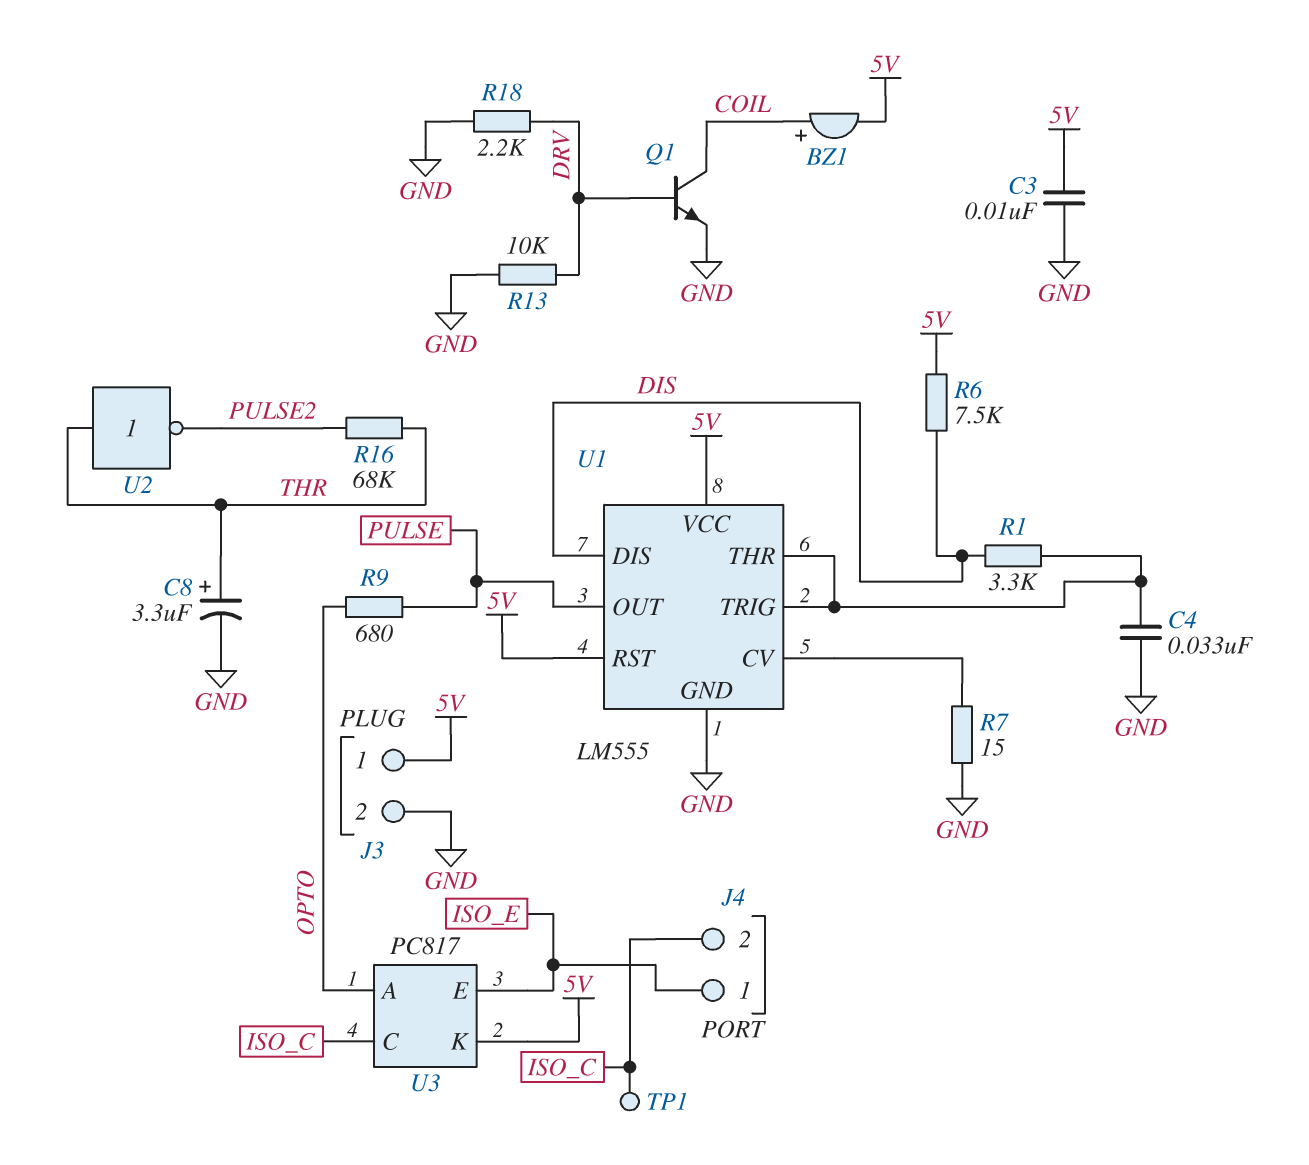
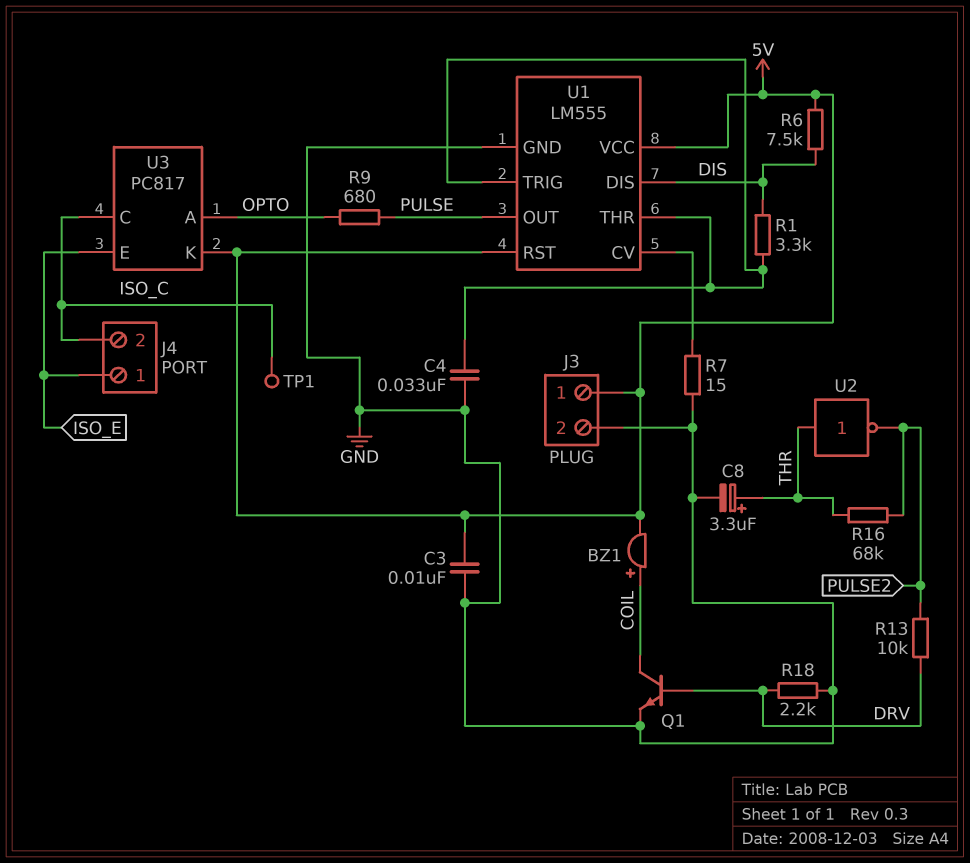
R13: 10k (DRV, GND) -> 10k (DRV, PULSE2)

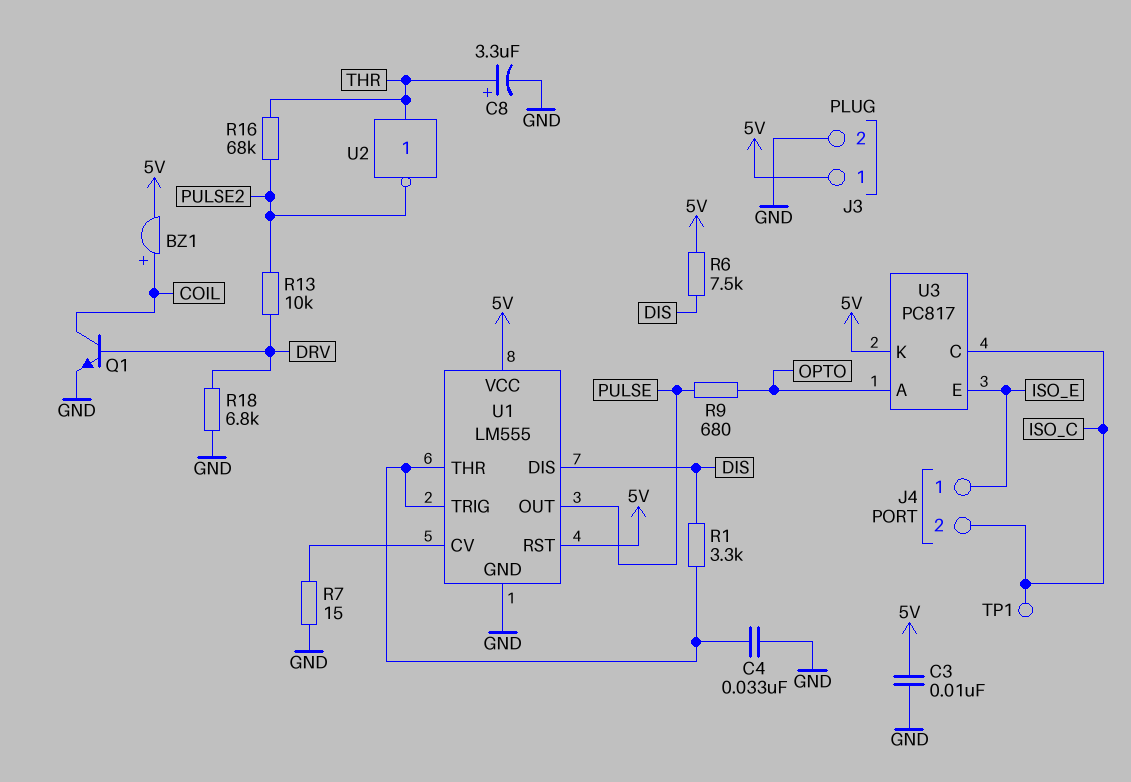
R18: 2.2k (DRV, GND) -> 6.8k (DRV, GND)

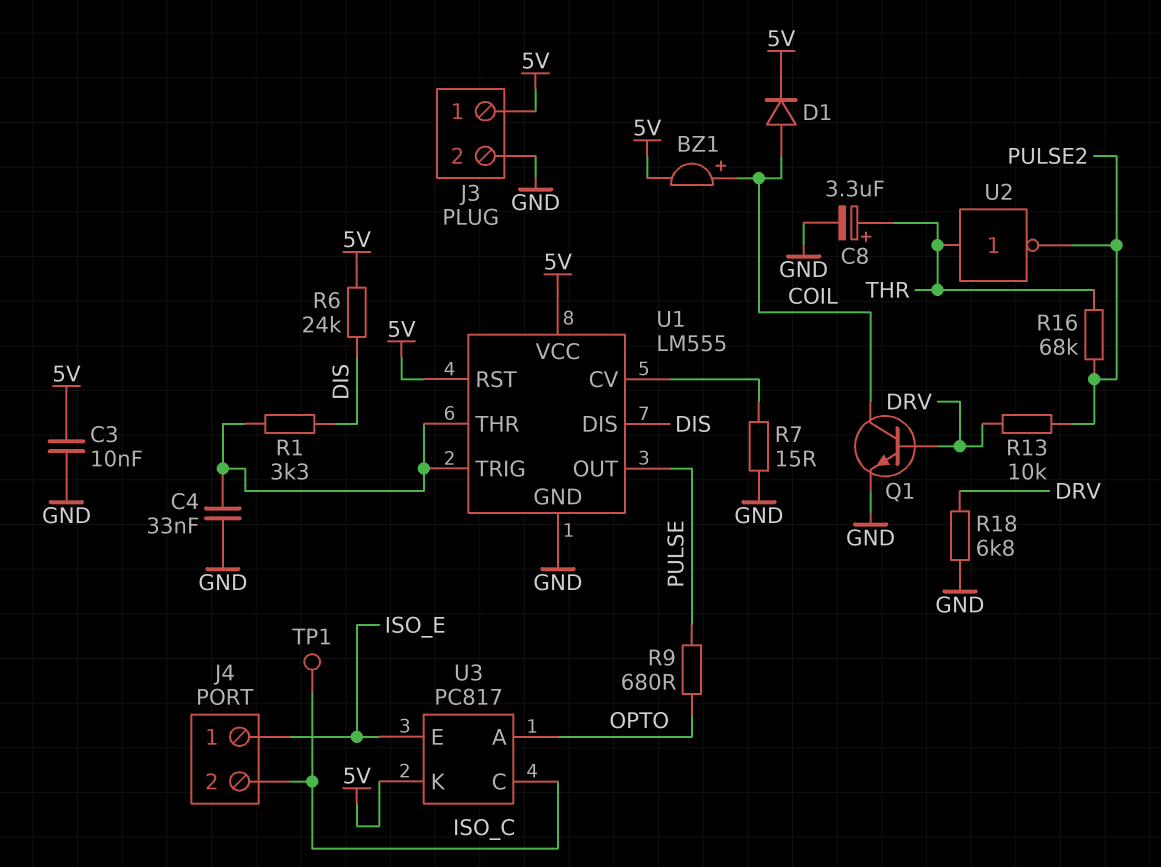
D1: none -> diode (A COIL, K 5V)
R6: 7.5k (5V, DIS) -> 24k (5V, DIS)

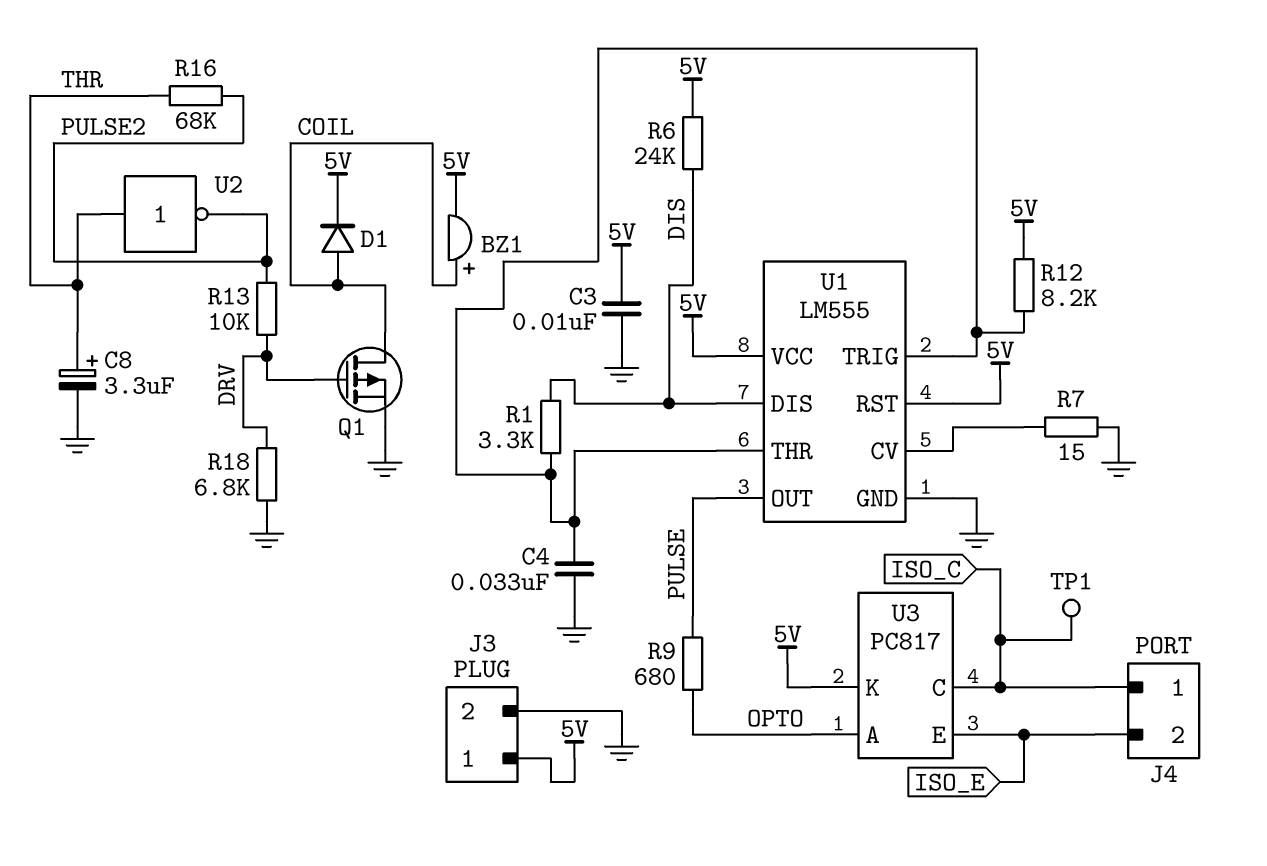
J4 pin 1: ISO_E -> ISO_C
J4 pin 2: ISO_C -> ISO_E
Q1: NPN (B DRV, C COIL, E GND) -> PMOS (G DRV, D COIL, S GND)
R12: none -> 8.2k (5V, U1/THR)

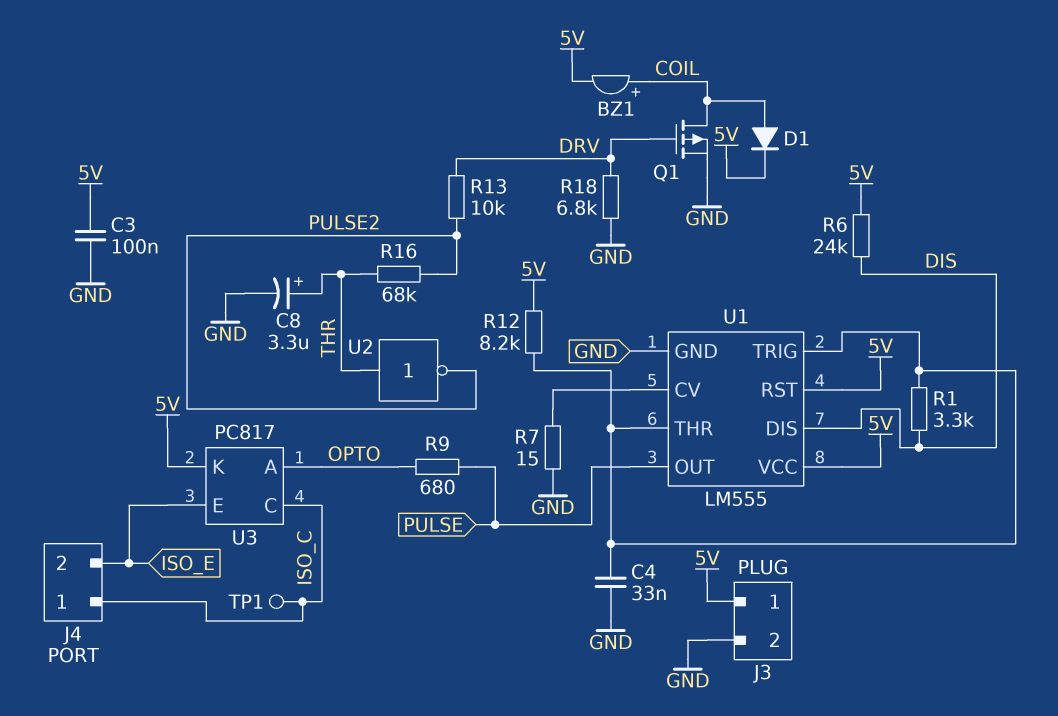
C3: 10nF (5V, GND) -> 100nF (5V, GND)

